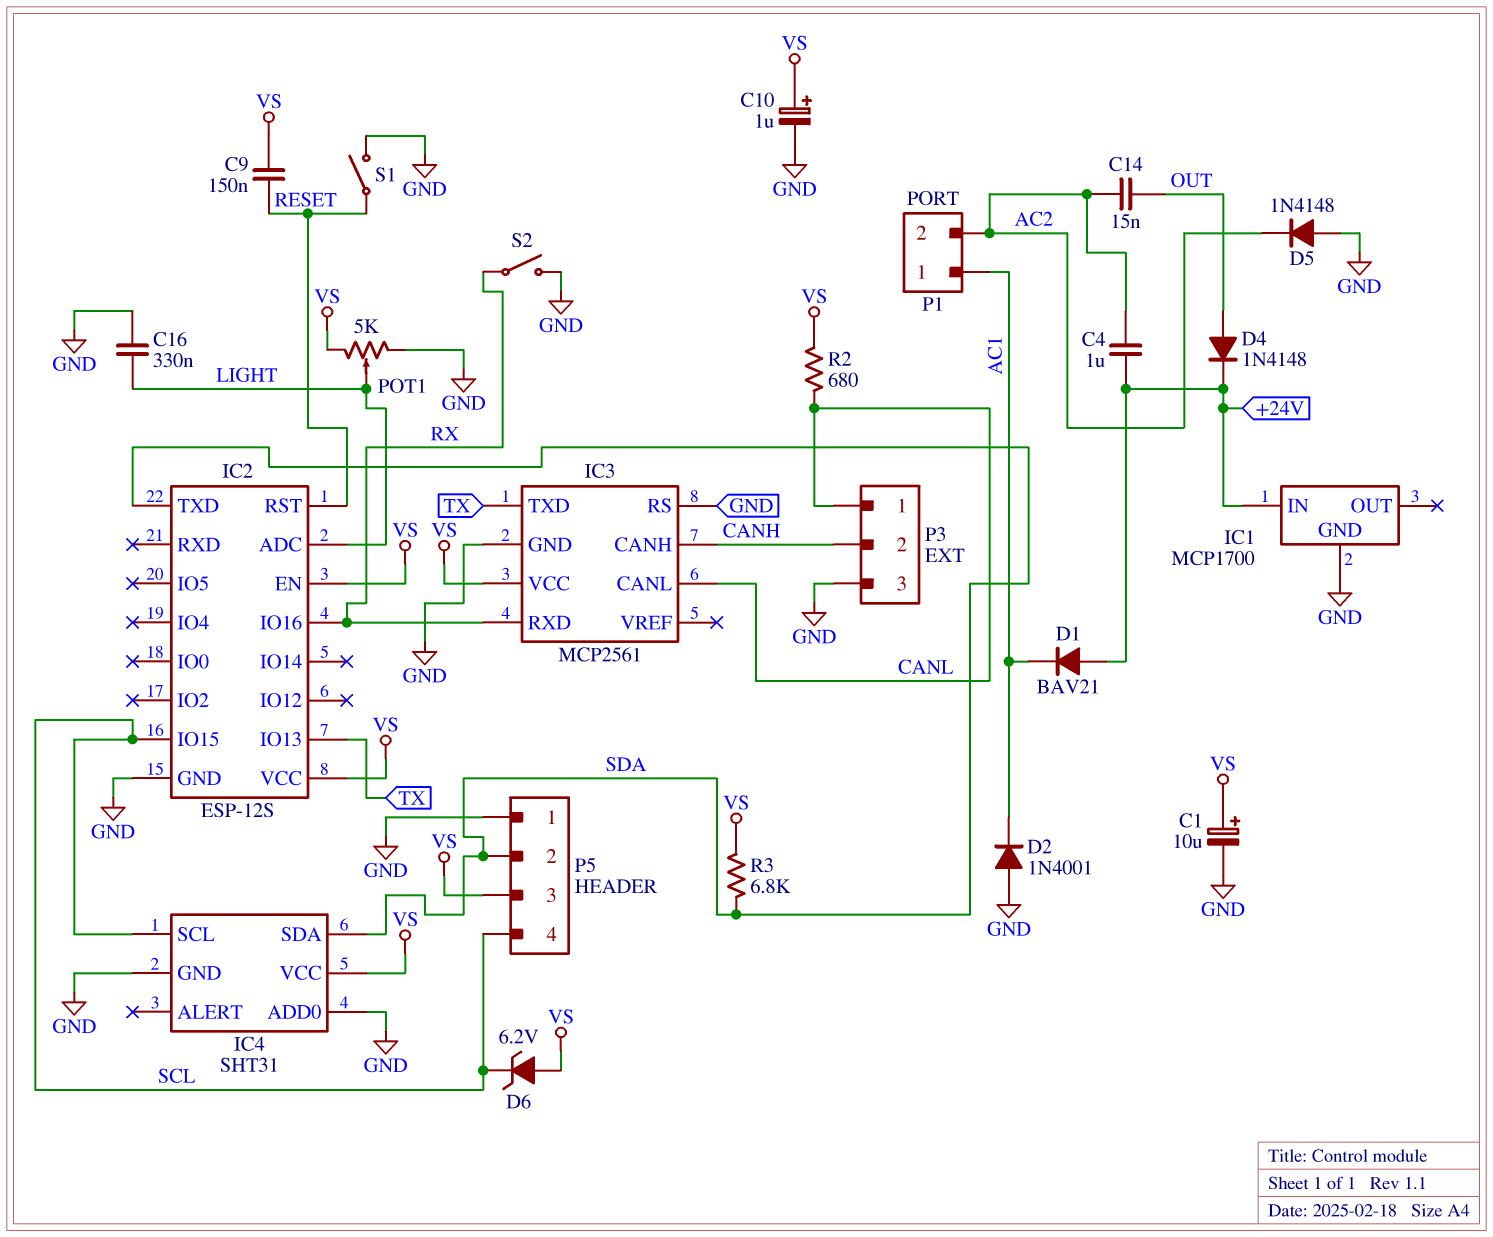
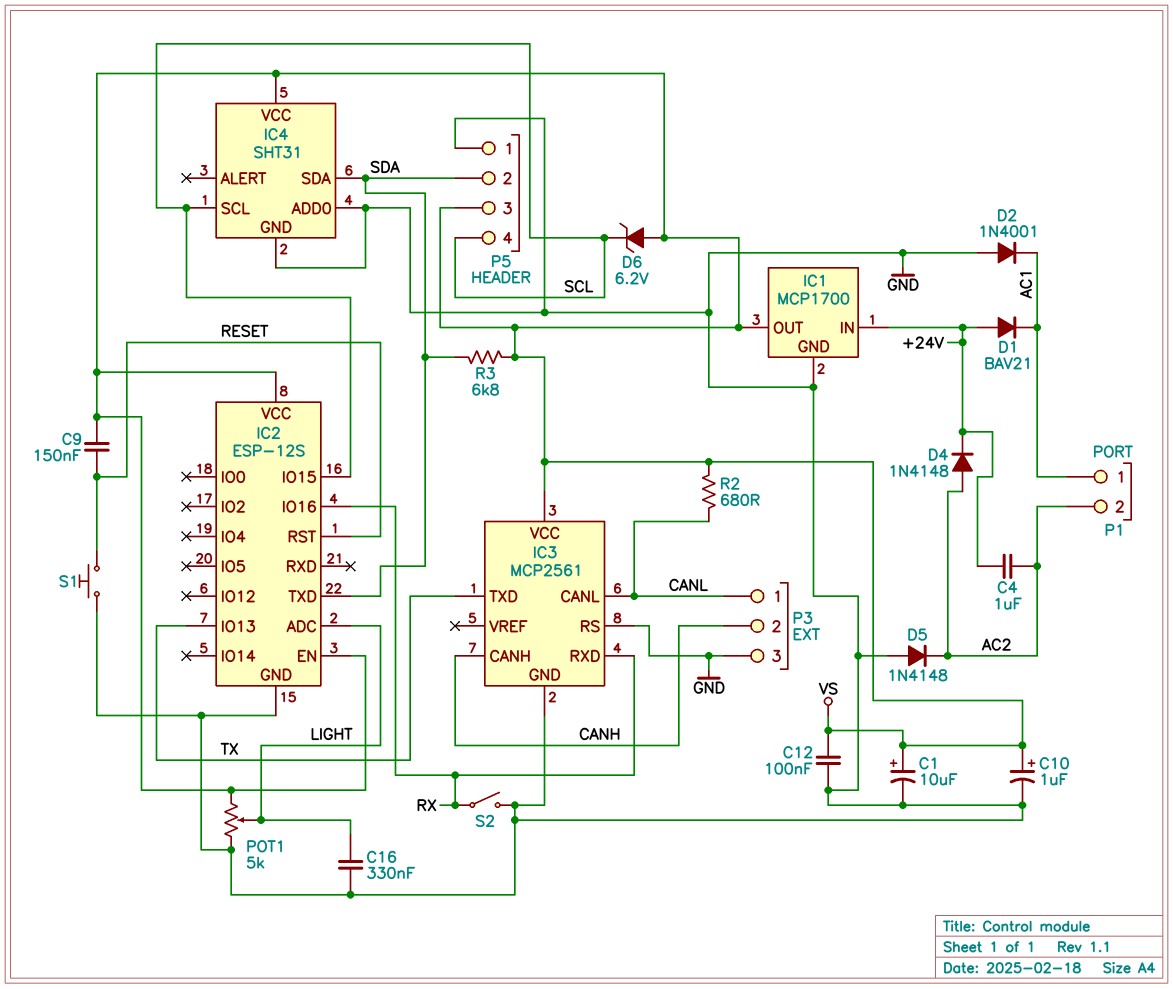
C12: none -> 100nF (GND, VS)
C14: 15nF (AC2, OUT) -> none
D4: diode 1N4148 (A OUT, K +24V) -> diode 1N4148 (A AC2, K +24V)
IC1 pin OUT: none -> VS
S1: switch (GND, RESET) -> button (GND, RESET)

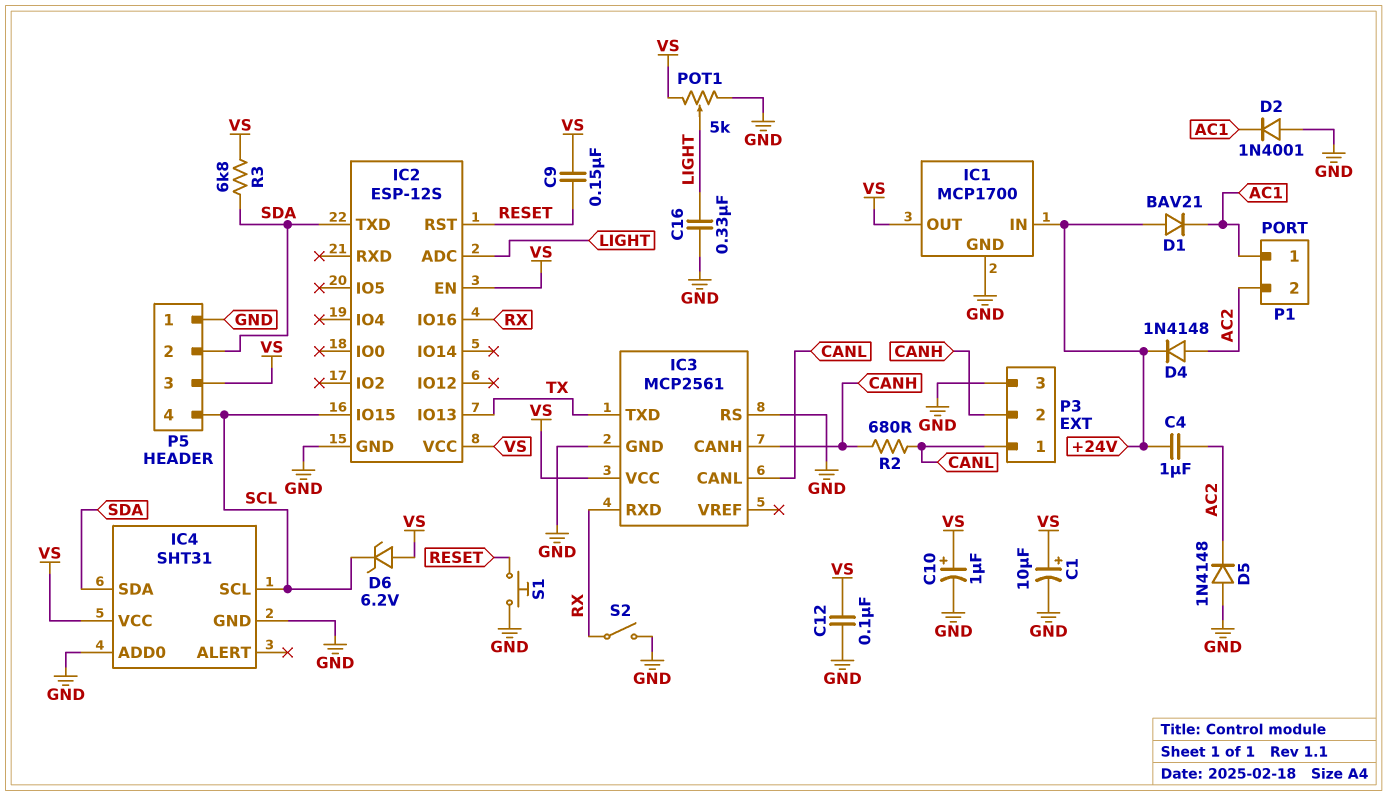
R2: 680 (CANL, VS) -> 680 (CANH, CANL)

